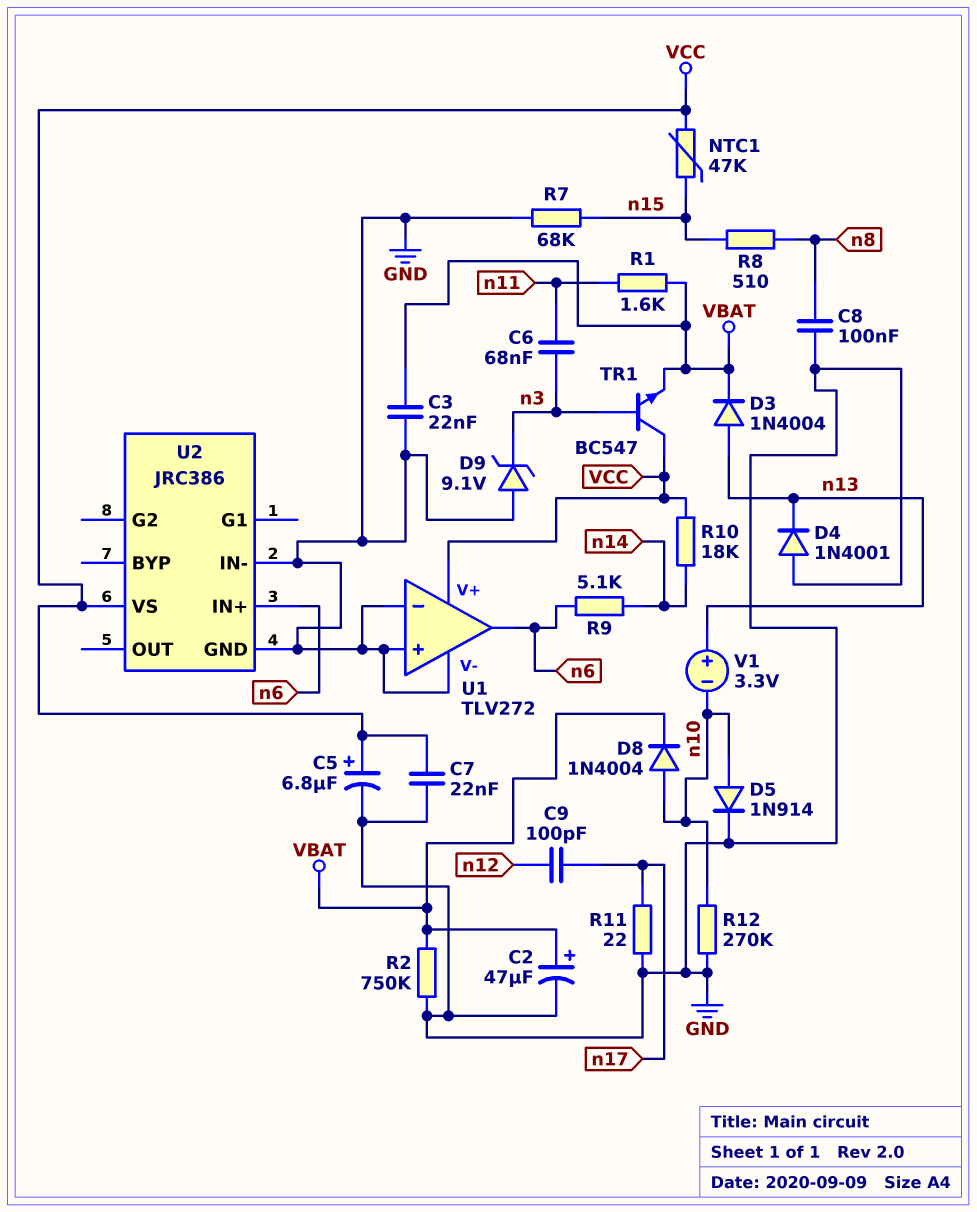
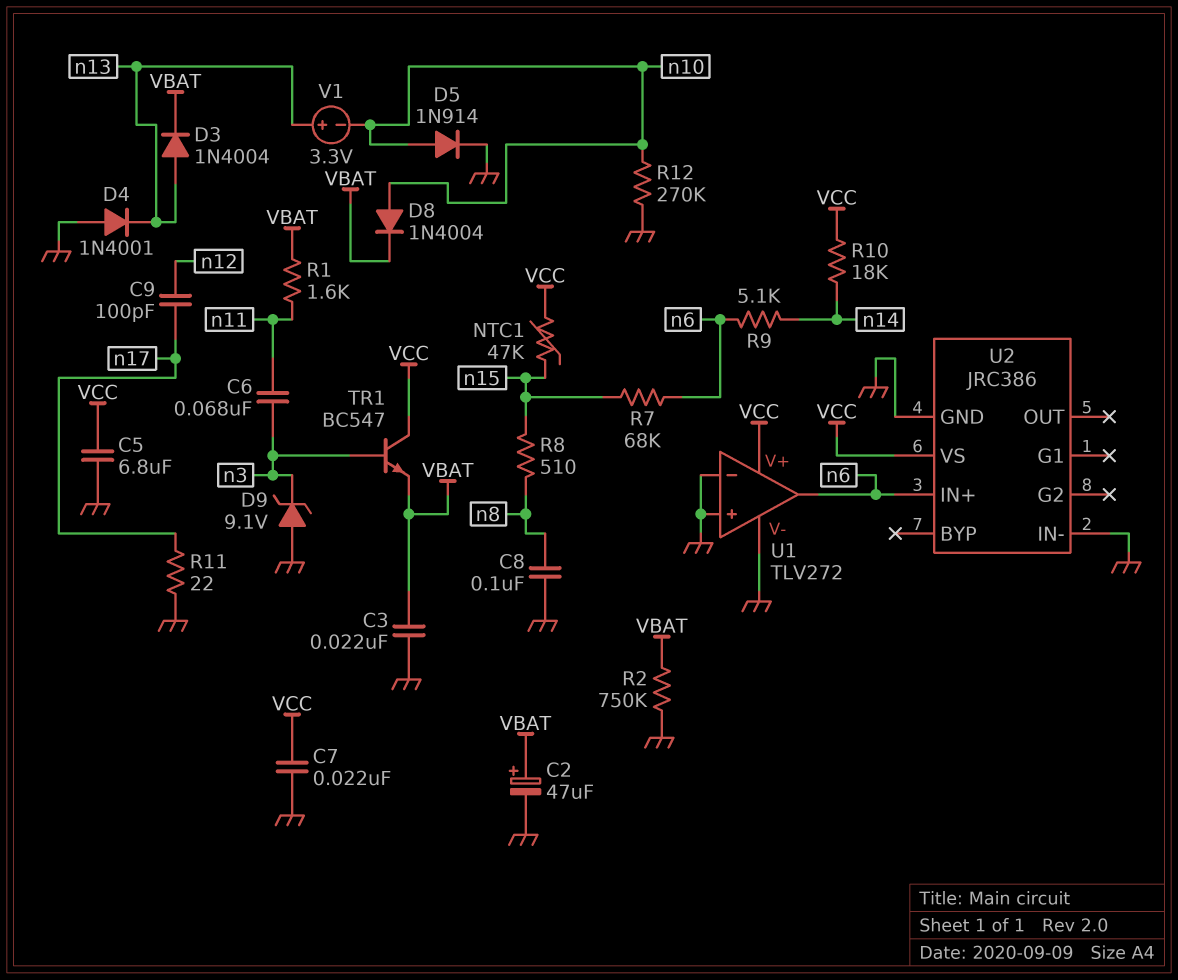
C5: 6.8uF (plus VCC, minus GND) -> 6.8uF (GND, VCC)
R7: 68k (GND, n15) -> 68k (n6, n15)

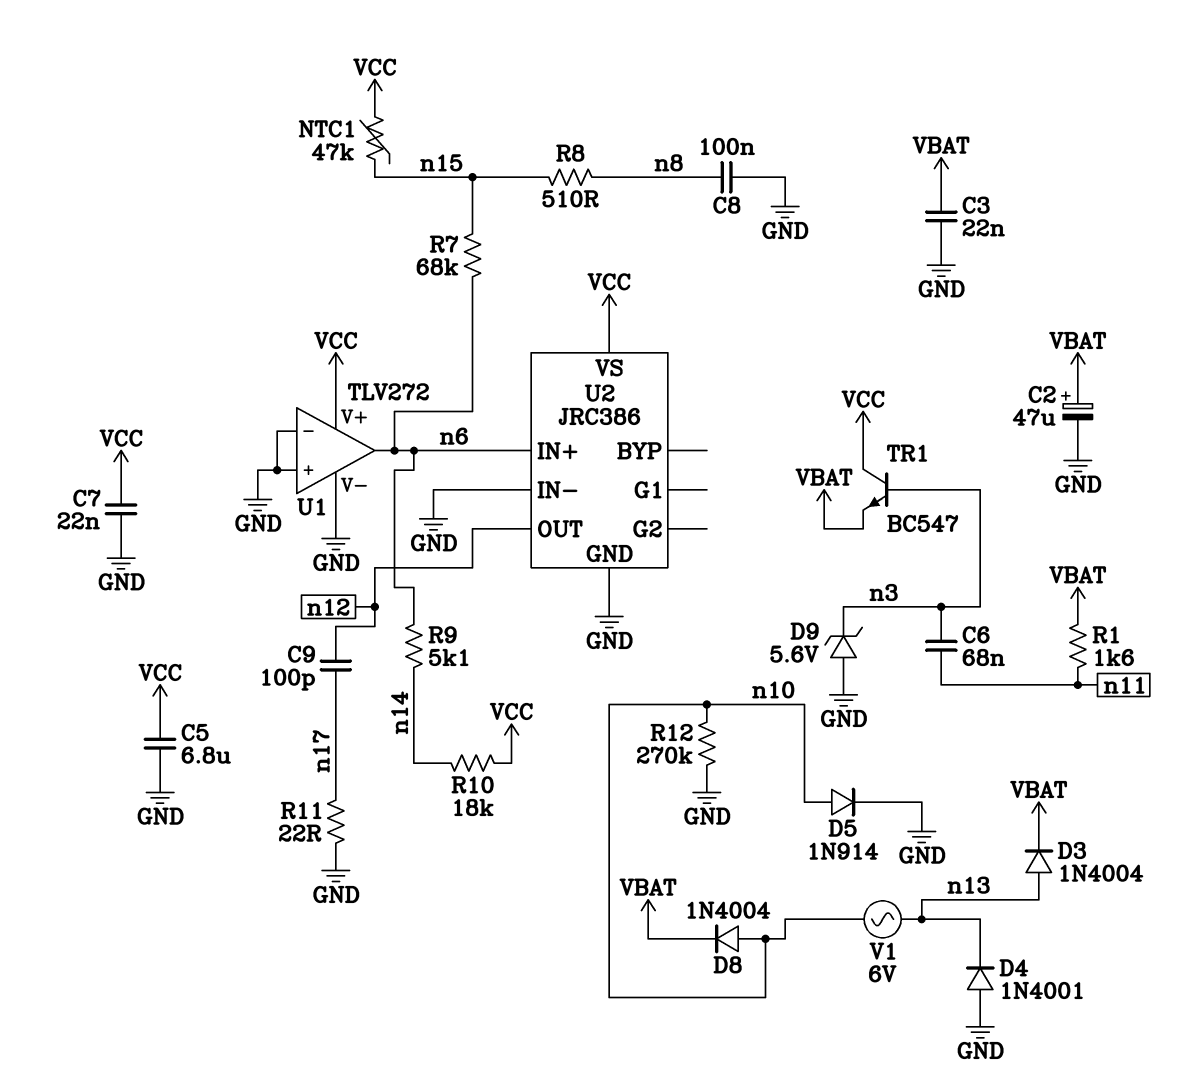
D9: zener 9.1V (A GND, K n3) -> zener 5.6V (A GND, K n3)
R2: 750k (GND, VBAT) -> none
U2 pin OUT: none -> n12
V1: 3.3V (plus n13, minus n10) -> AC 6V (n10, n13)

